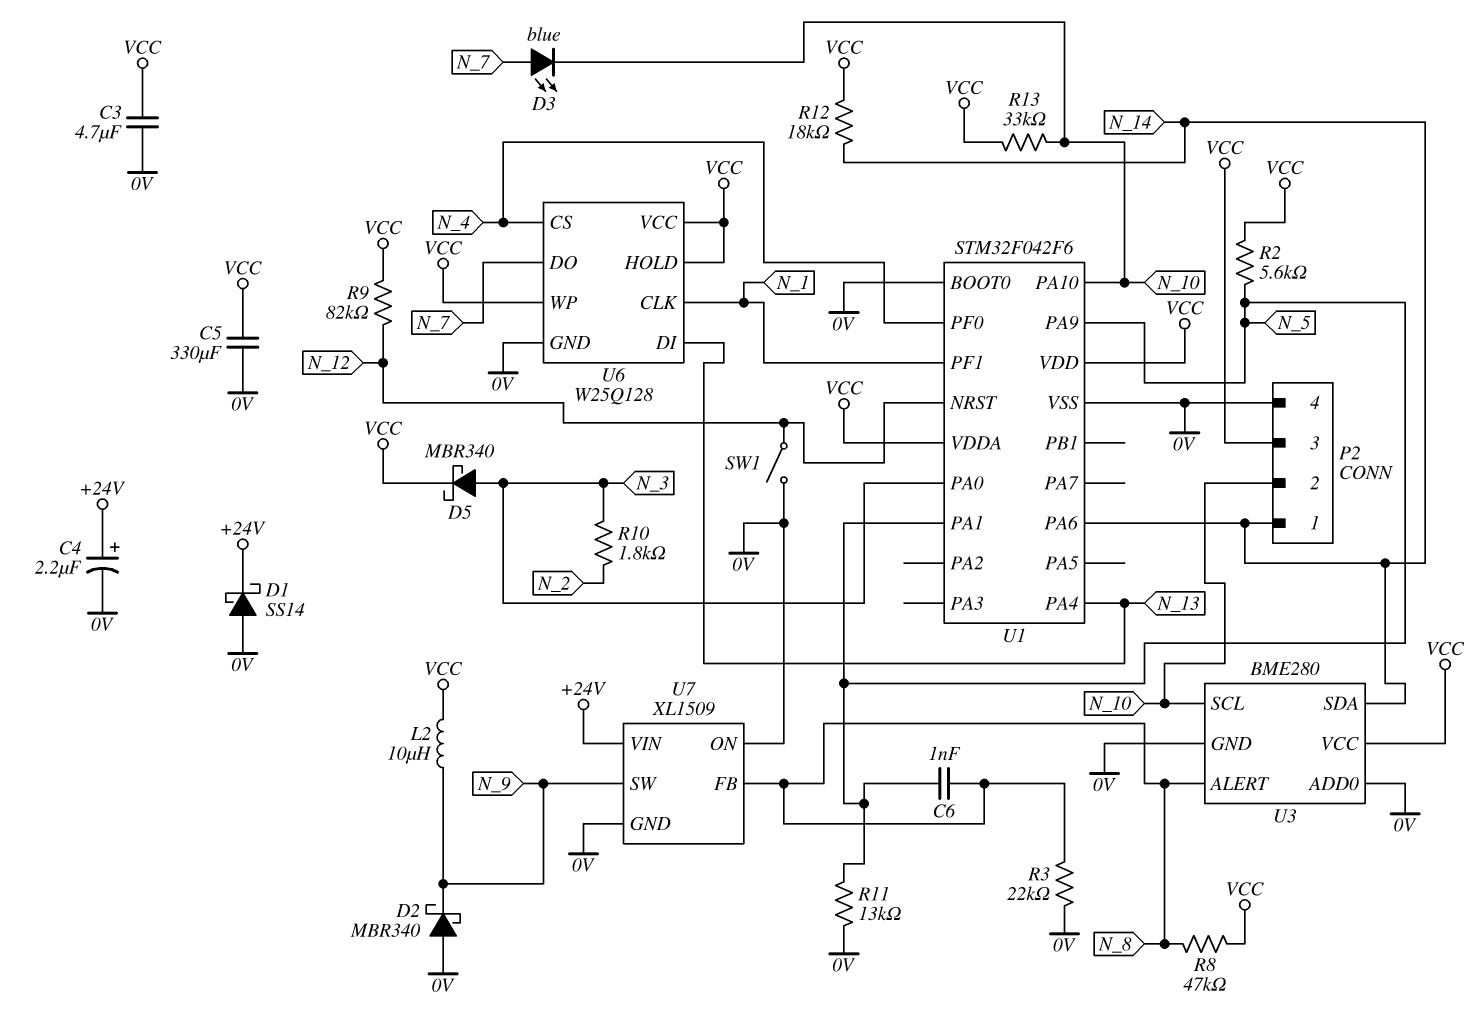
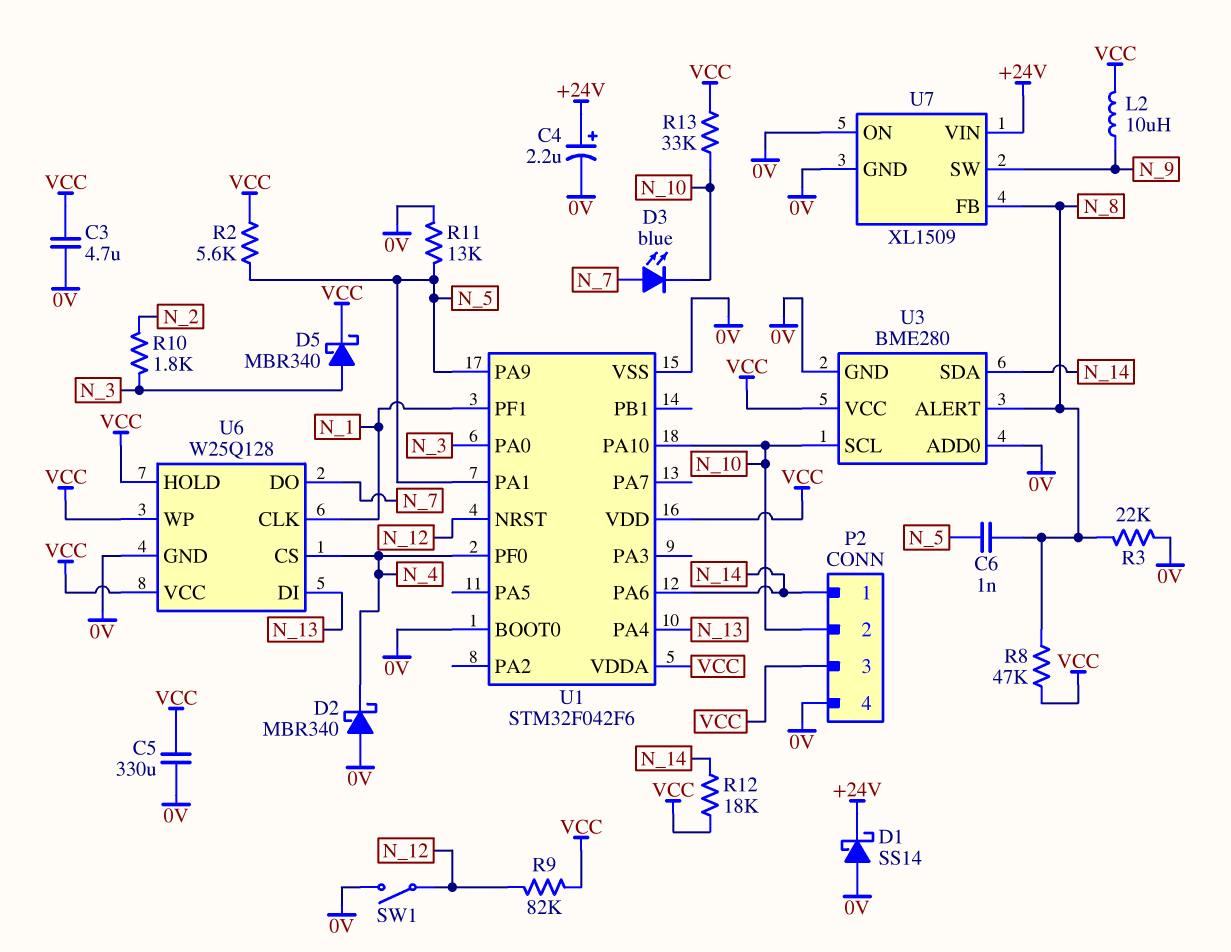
D2: schottky MBR340 (A 0V, K N_9) -> schottky MBR340 (A 0V, K N_4)

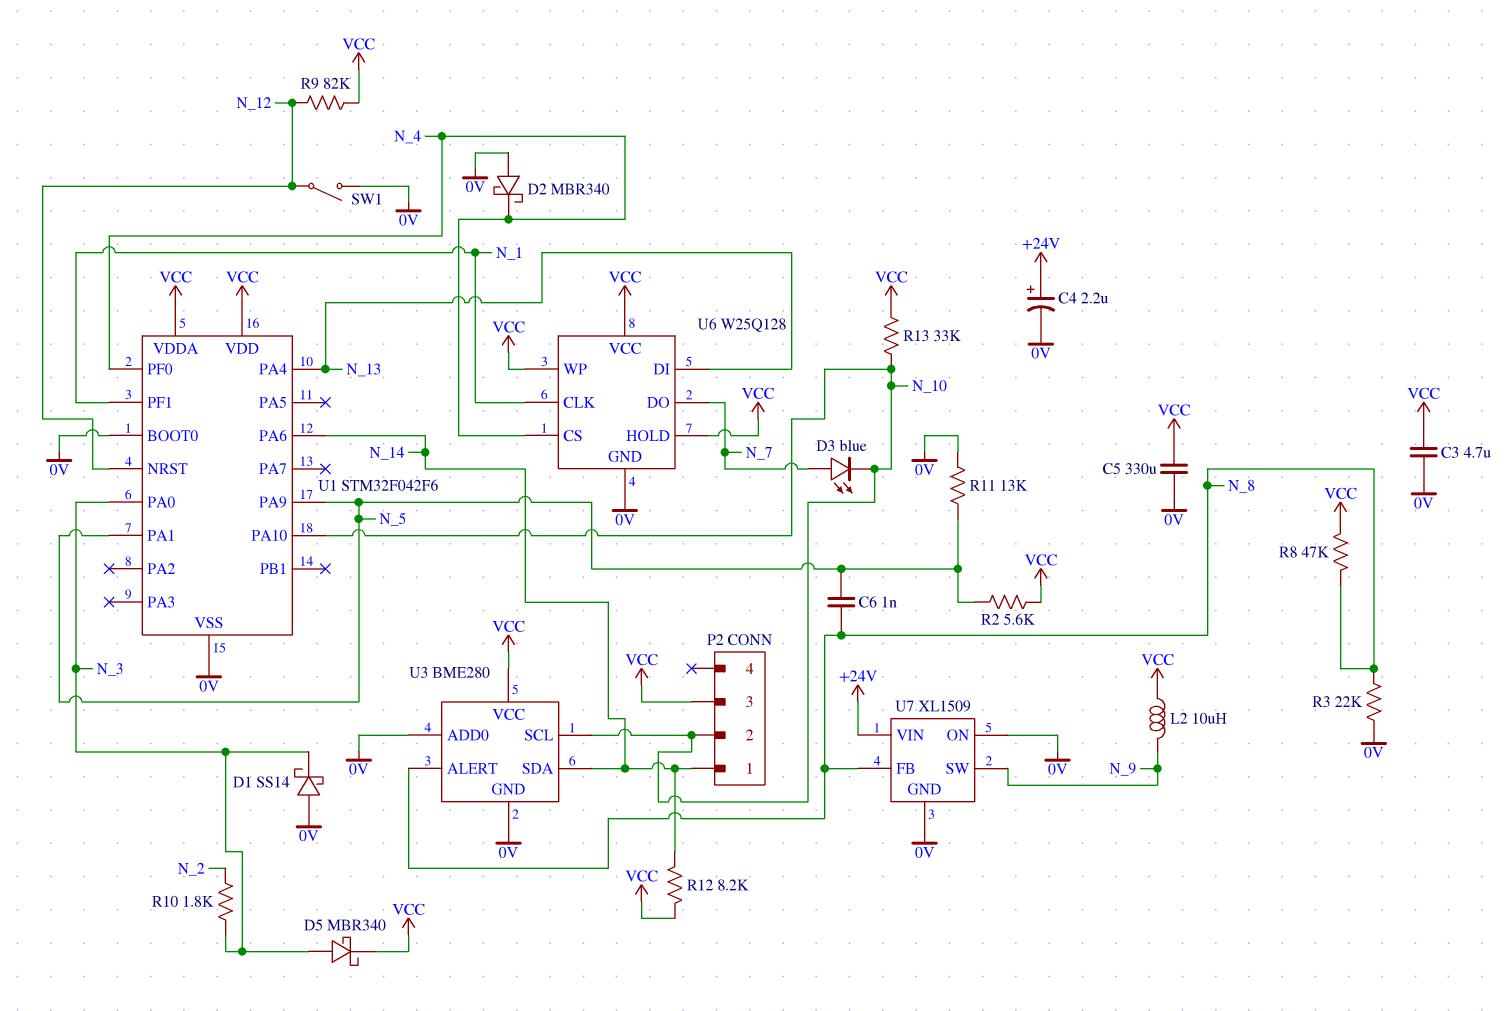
D1: schottky SS14 (A 0V, K +24V) -> schottky SS14 (A 0V, K N_3)
P2 pin 4: 0V -> none
R12: 18k (N_14, VCC) -> 8.2k (N_14, VCC)

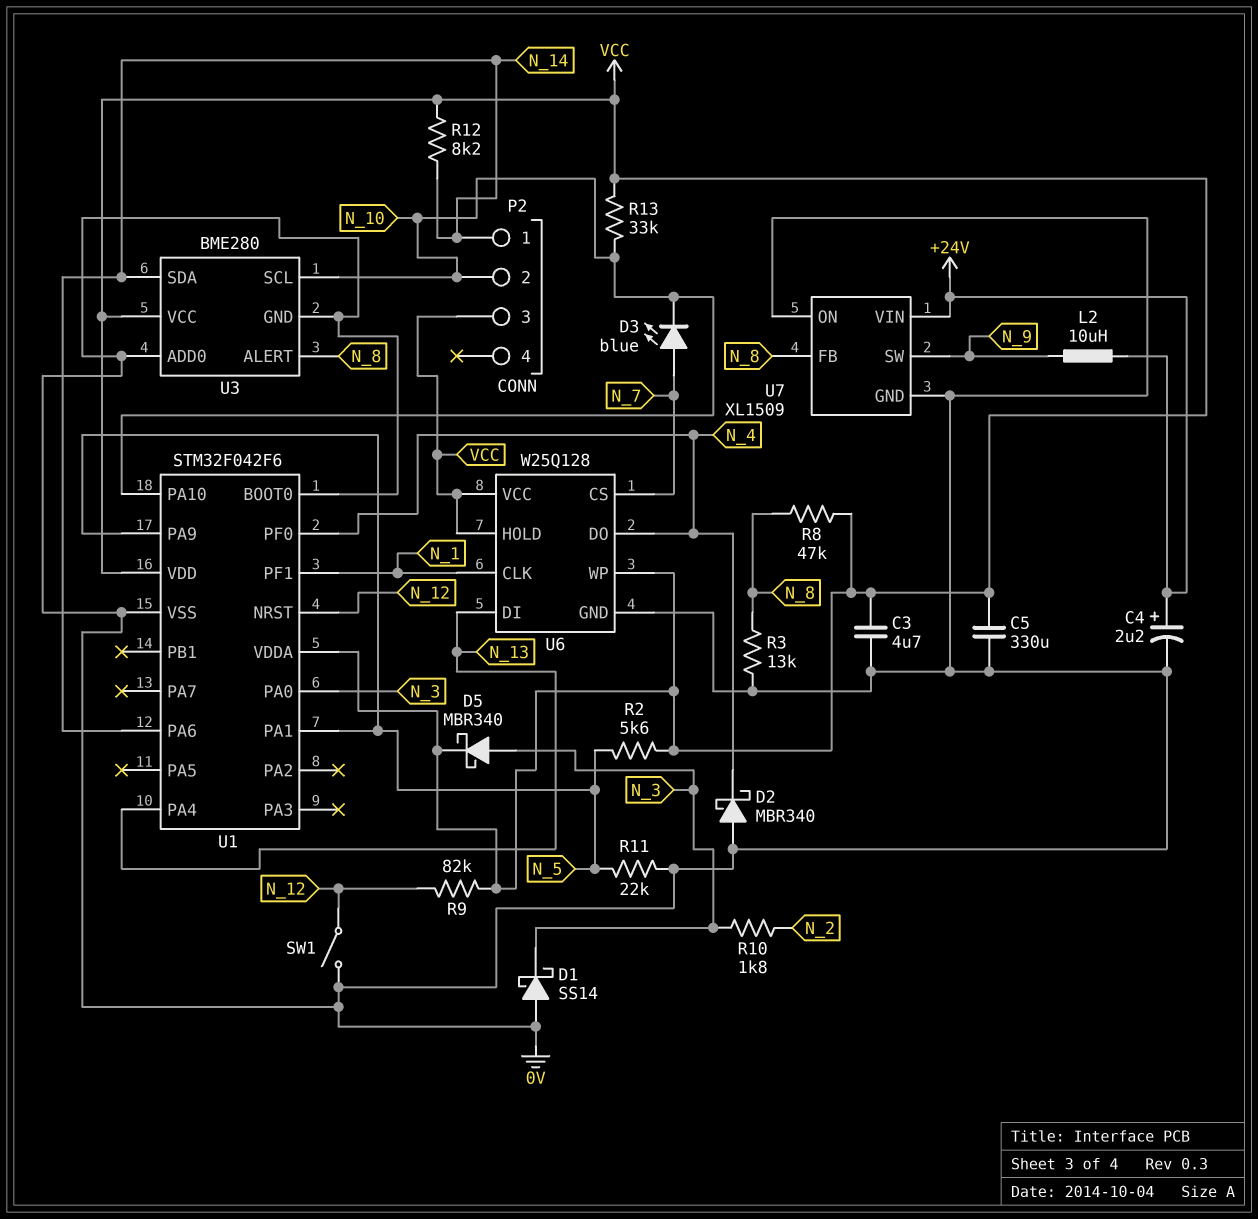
C6: 1nF (N_5, N_8) -> none
L2: 10uH (N_9, VCC) -> 10uH (+24V, N_9)
R3: 22k (0V, N_8) -> 13k (0V, N_8)
R11: 13k (0V, N_5) -> 22k (0V, N_5)
U6 pin CS: N_4 -> N_7
U6 pin DO: N_7 -> N_4

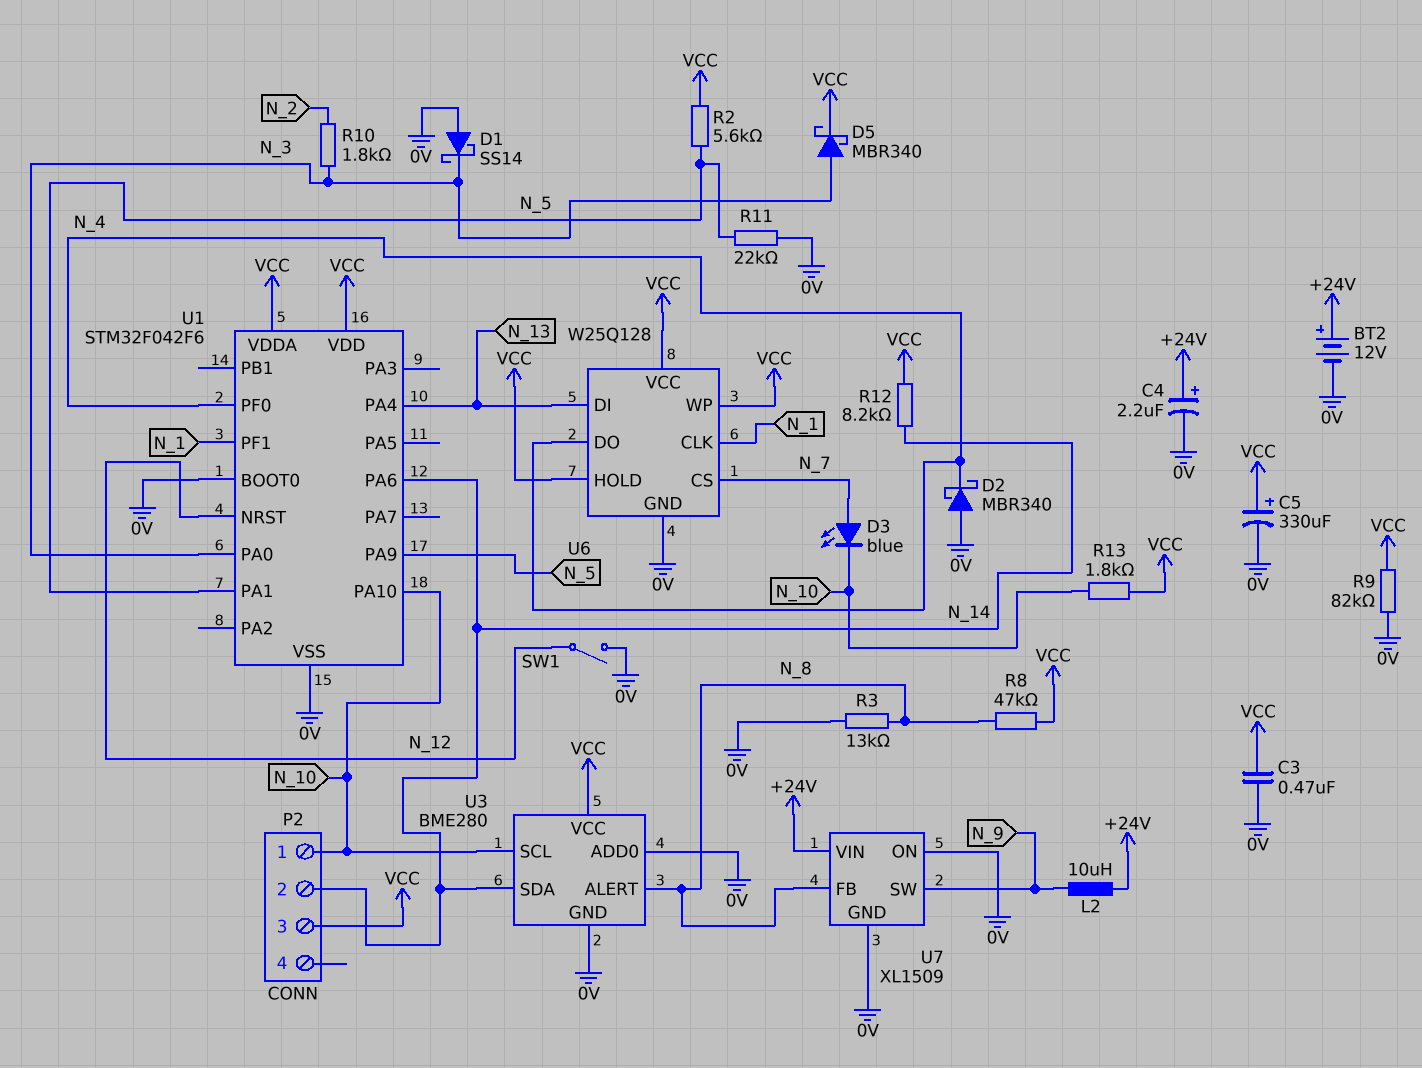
BT2: none -> 12V (plus +24V, minus 0V)
C3: 4.7uF (0V, VCC) -> 470nF (0V, VCC)
C5: 330uF (0V, VCC) -> 330uF (plus VCC, minus 0V)
P2 pin 1: N_14 -> N_10
P2 pin 2: N_10 -> N_14
R9: 82k (N_12, VCC) -> 82k (0V, VCC)
R13: 33k (N_10, VCC) -> 1.8k (N_10, VCC)

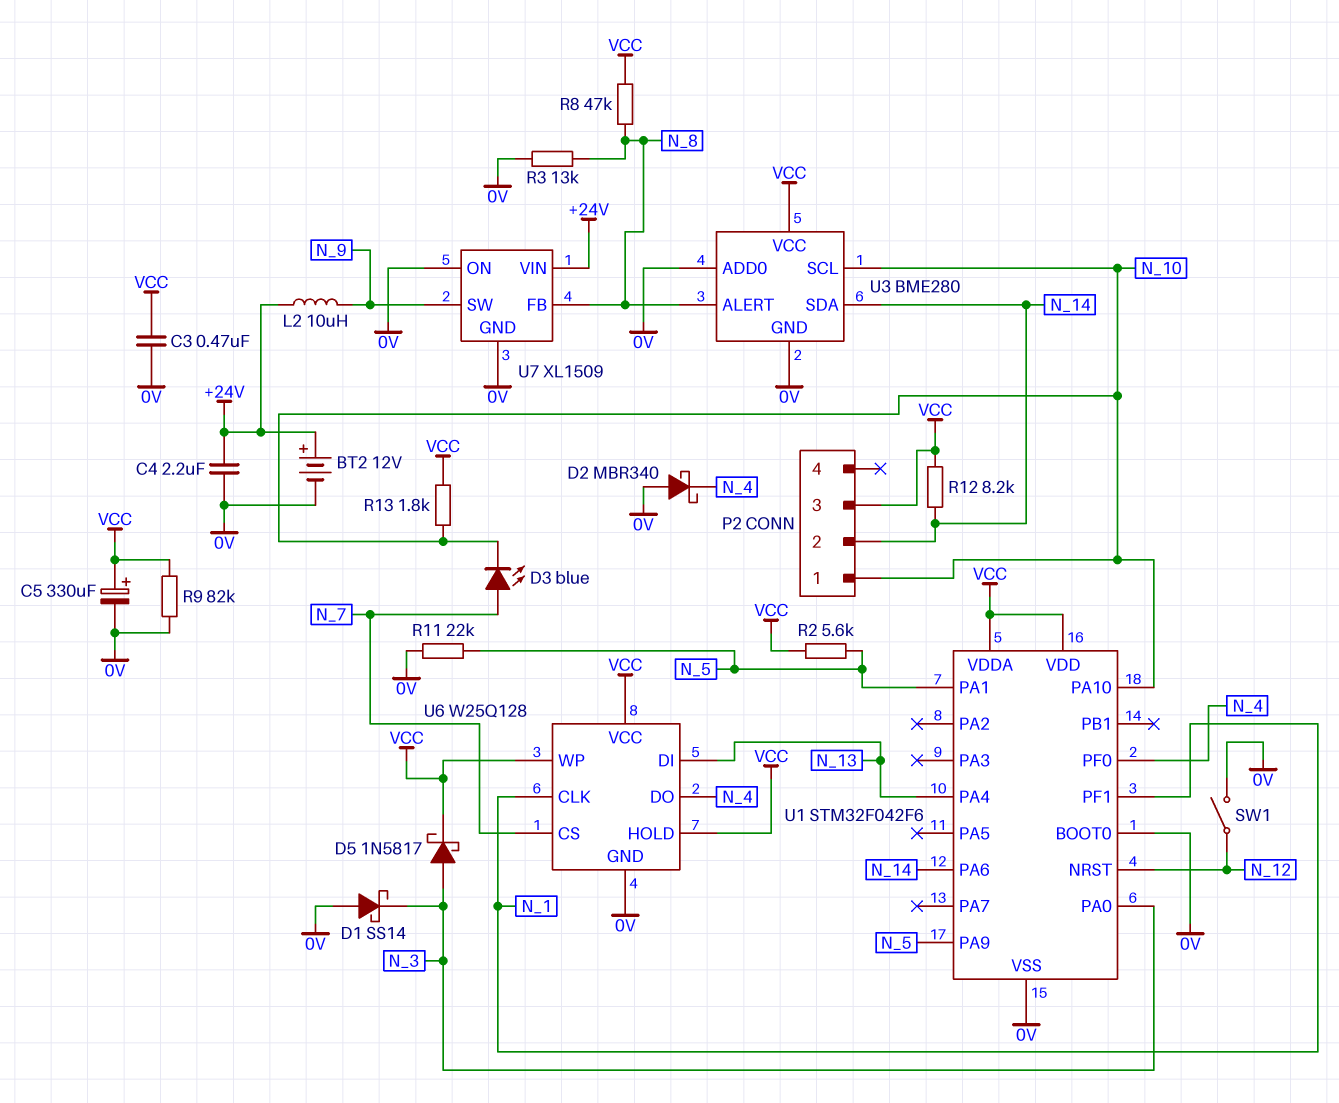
C4: 2.2uF (plus +24V, minus 0V) -> 2.2uF (+24V, 0V)
D5: schottky MBR340 (A N_3, K VCC) -> schottky 1N5817 (A N_3, K VCC)
R10: 1.8k (N_2, N_3) -> none

